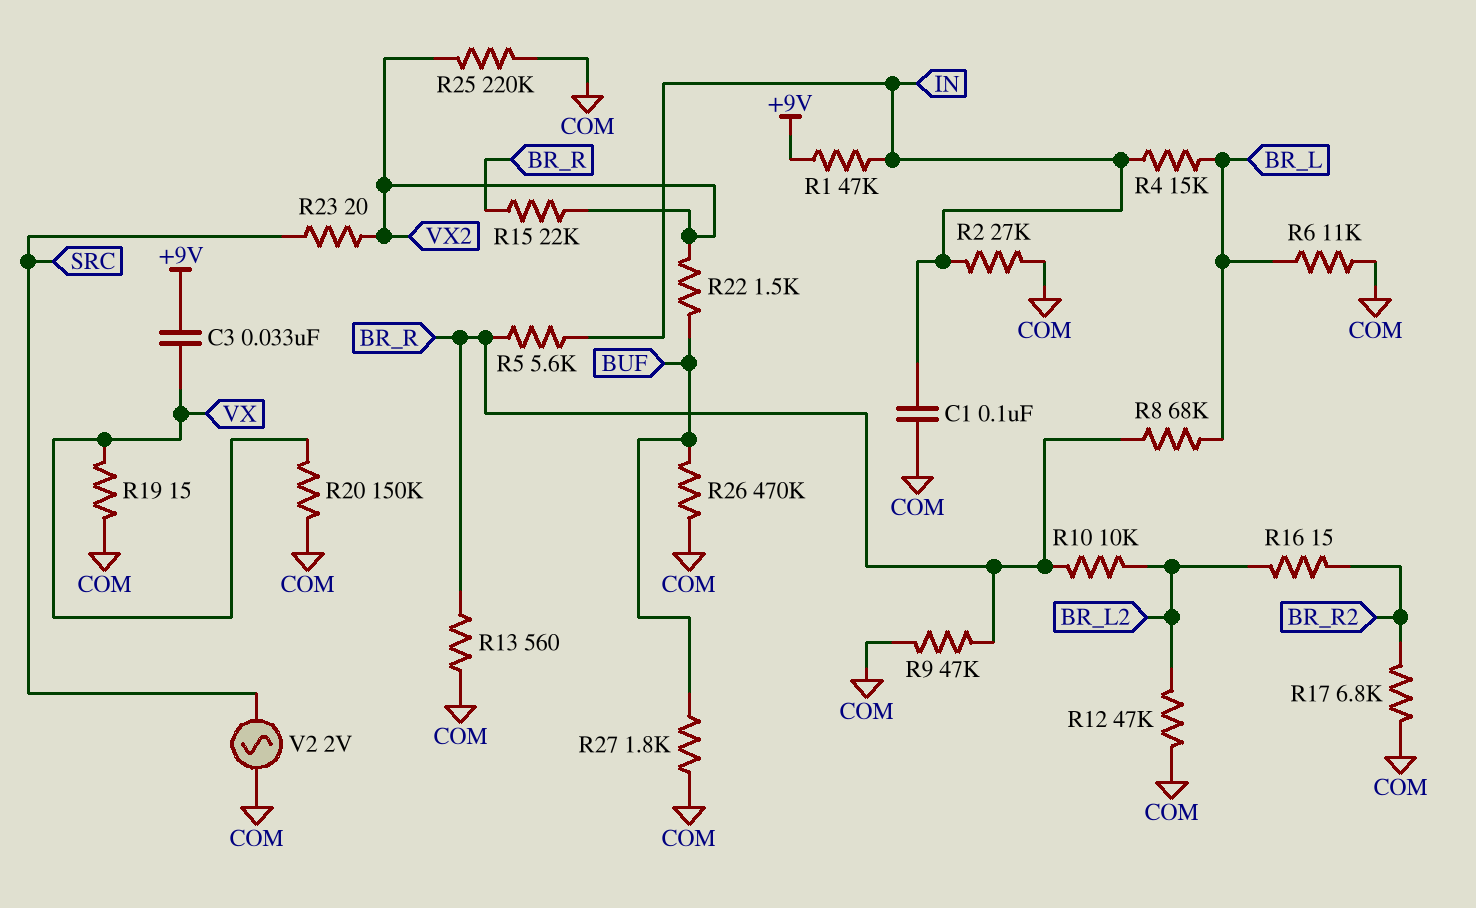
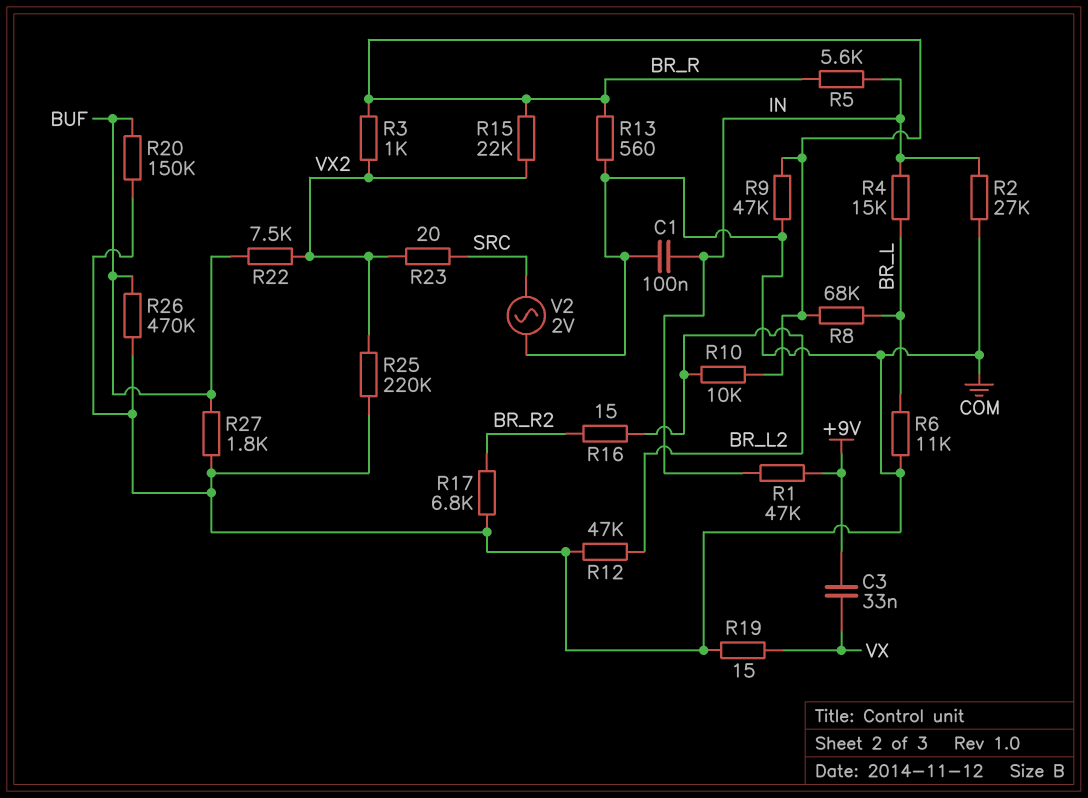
R3: none -> 1k (BR_R, VX2)
R20: 150k (COM, VX) -> 150k (BUF, COM)
R22: 1.5k (BUF, VX2) -> 7.5k (BUF, VX2)

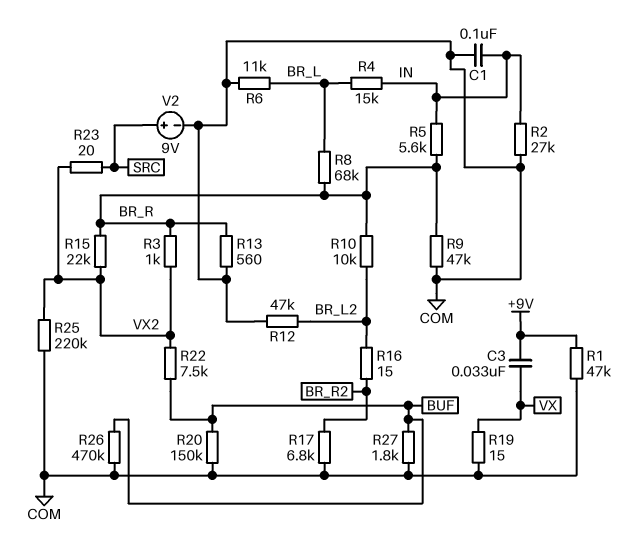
R1: 47k (+9V, IN) -> 47k (+9V, COM)
V2: AC 2V (COM, SRC) -> 9V (plus SRC, minus COM)

